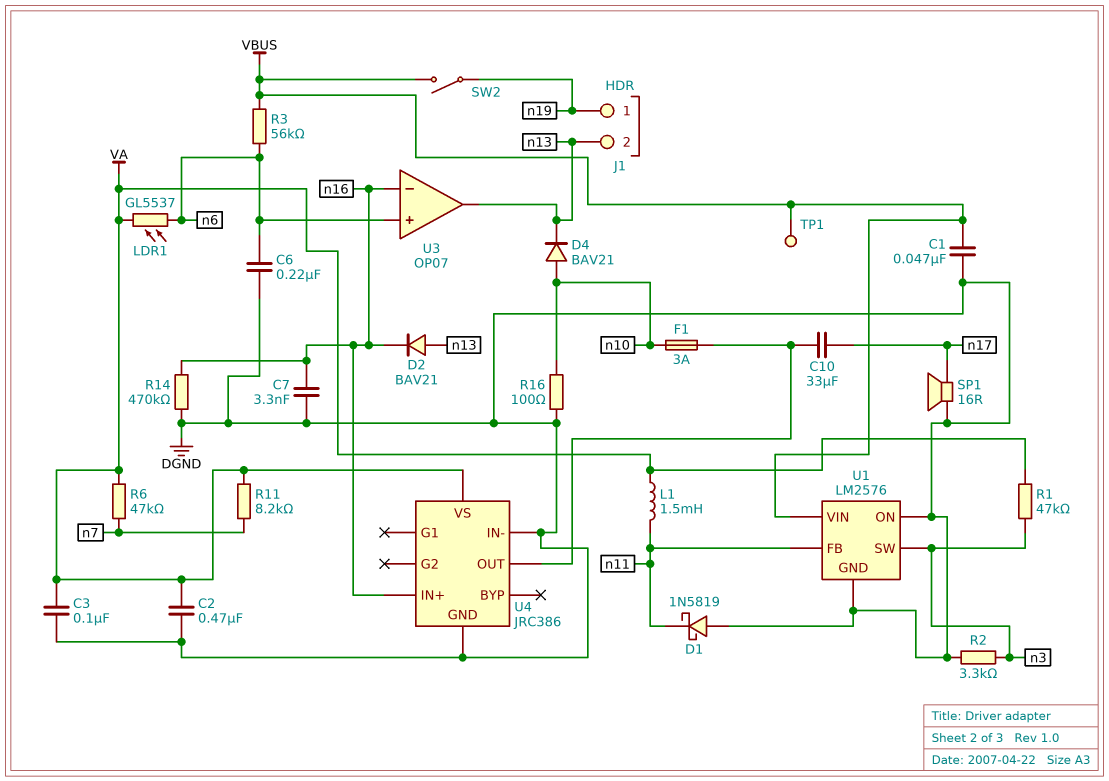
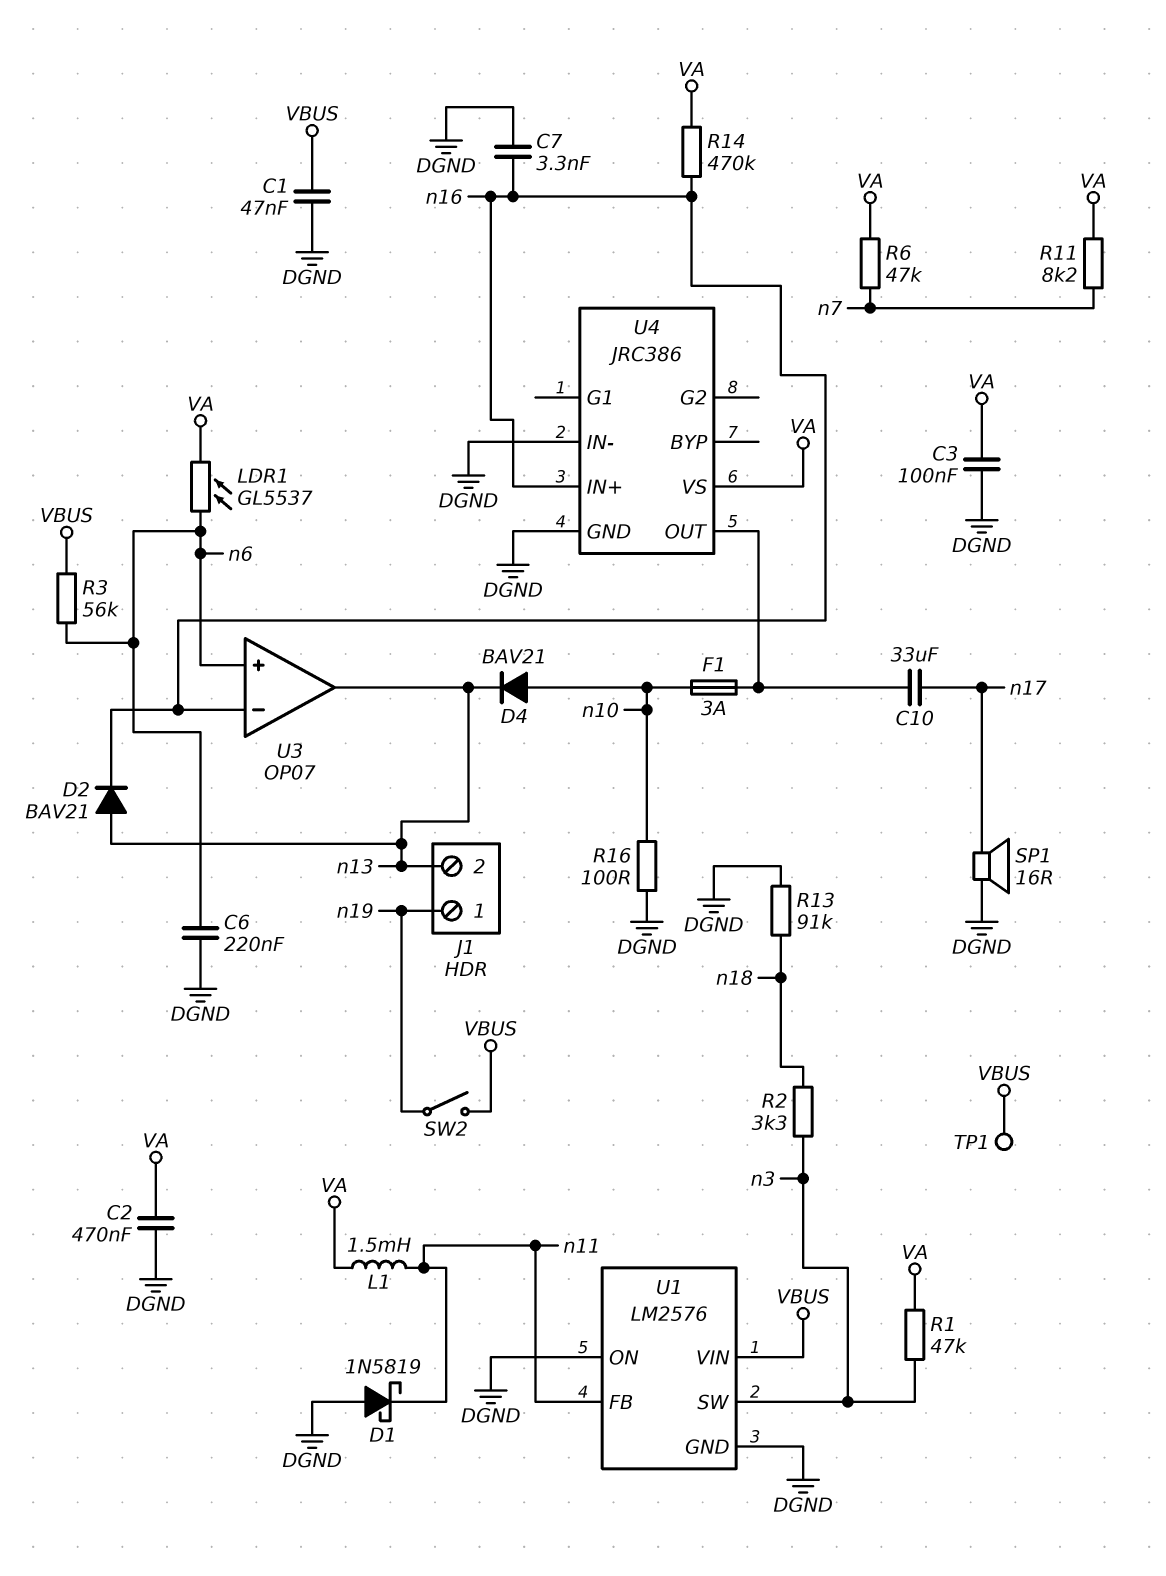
R2: 3.3k (DGND, n3) -> 3.3k (n3, n18)
R13: none -> 91k (DGND, n18)
R14: 470k (DGND, n16) -> 470k (VA, n16)

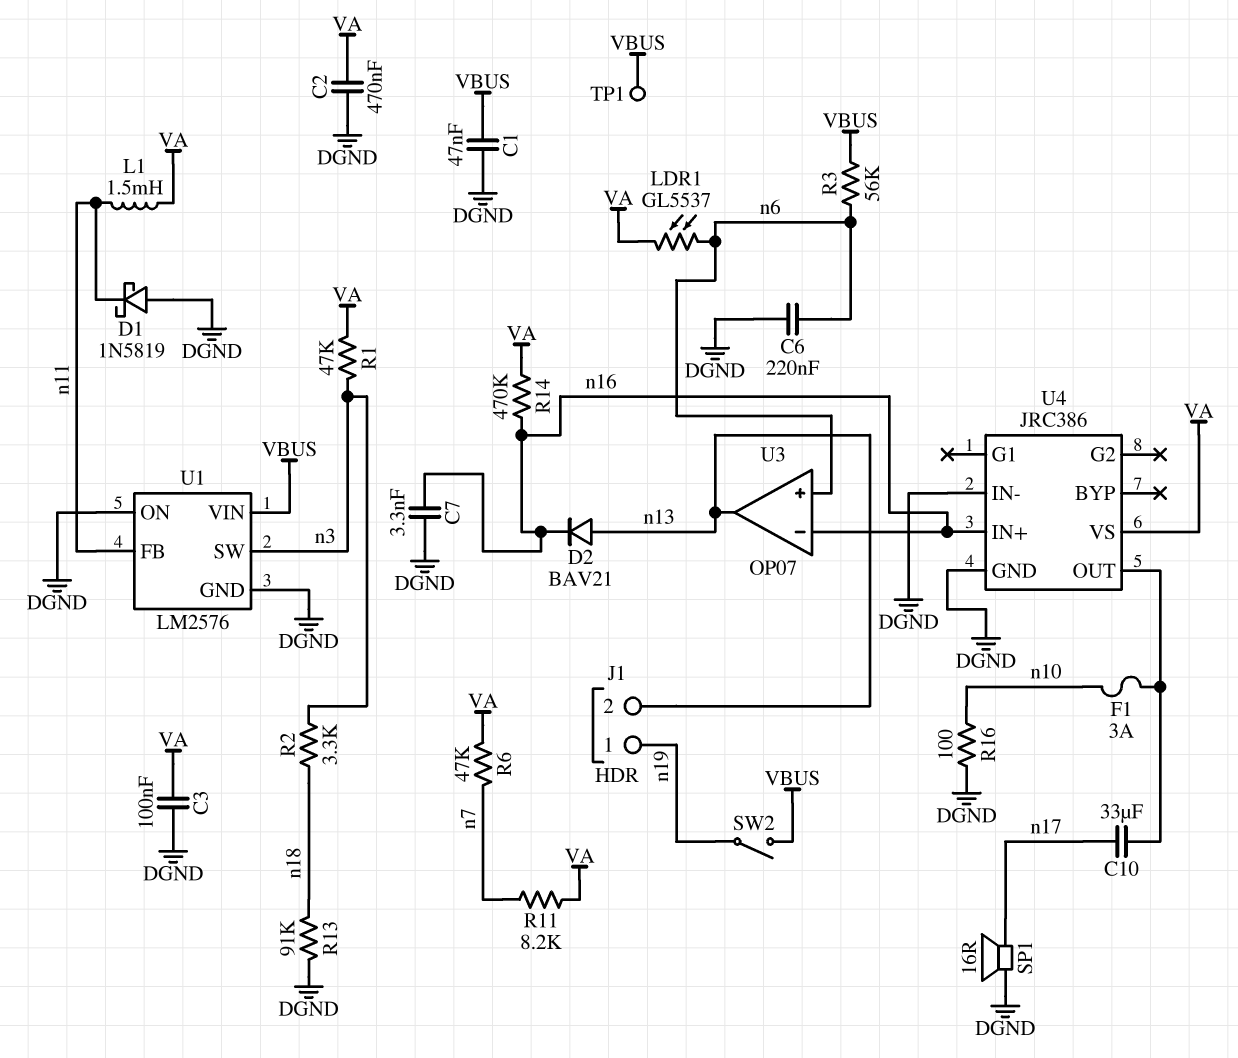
D4: diode BAV21 (A n10, K n13) -> none

